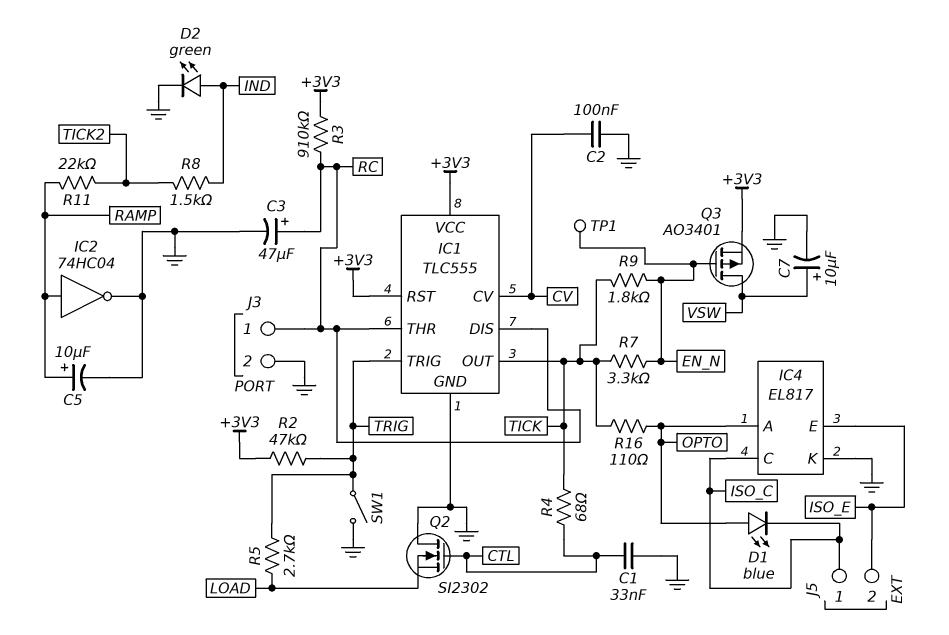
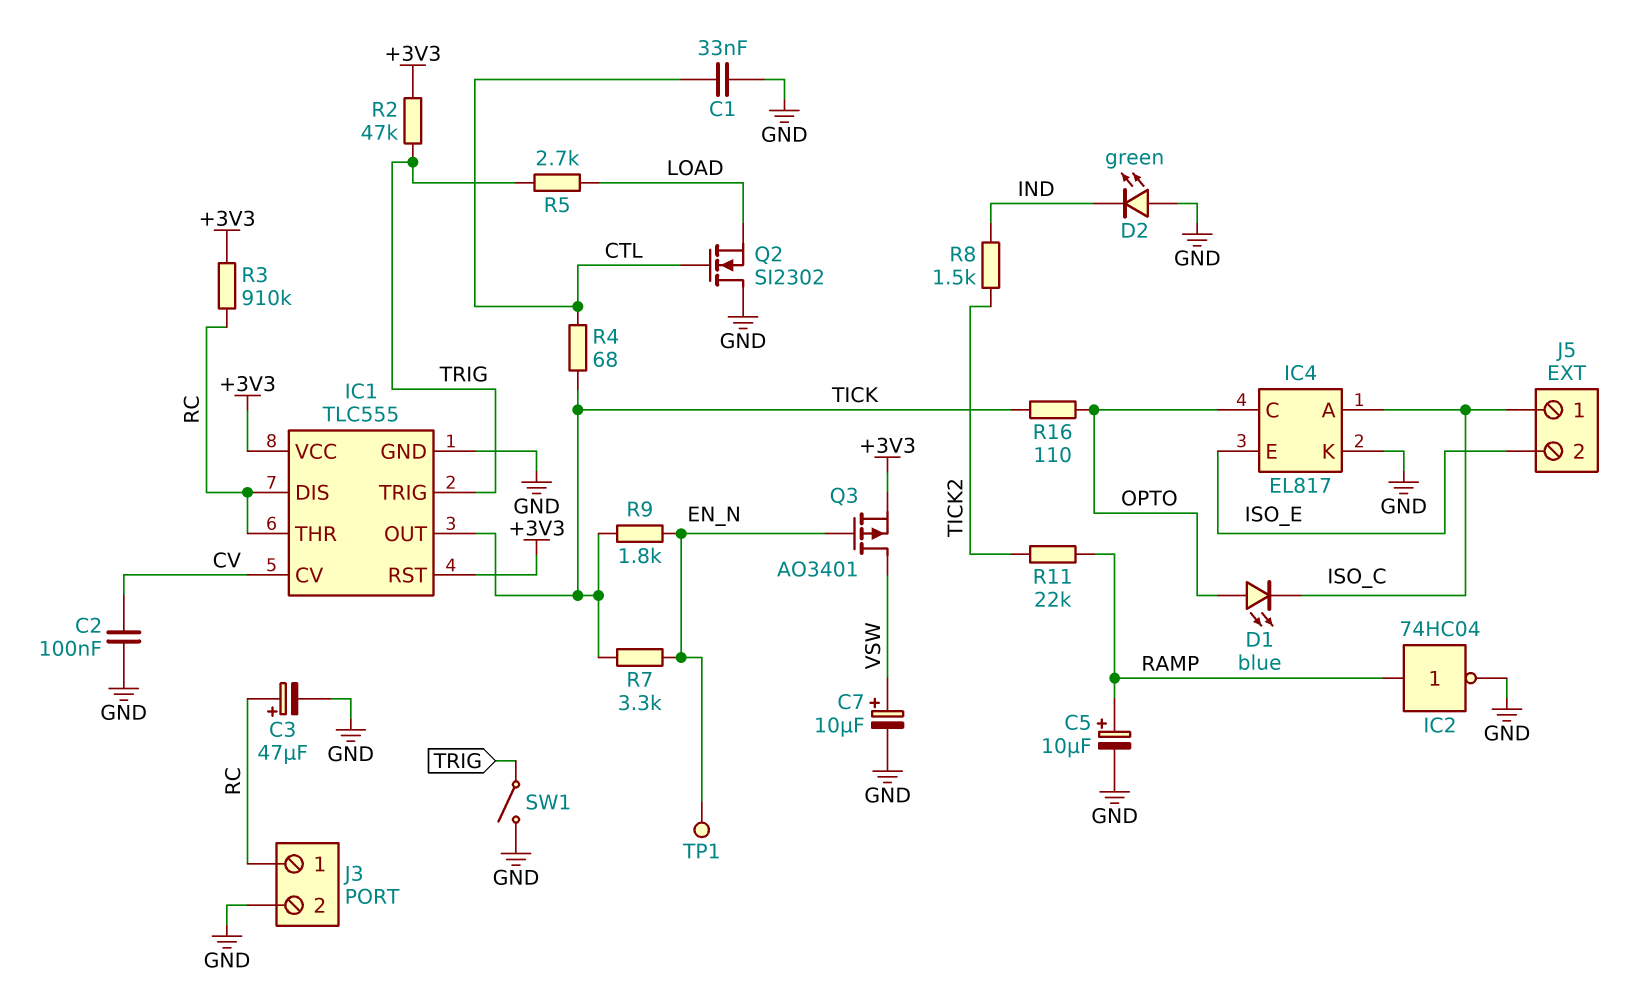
D2: LED green (A IND, K GND) -> LED green (A GND, K IND)
IC4 pin A: OPTO -> ISO_C
IC4 pin C: ISO_C -> OPTO

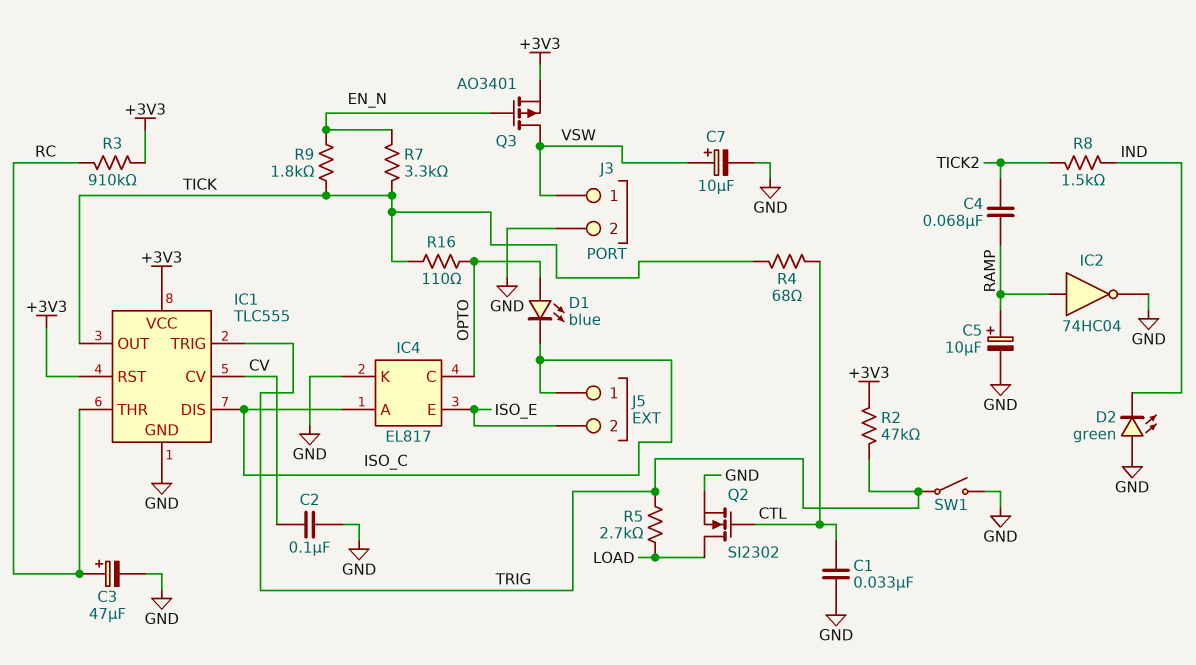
C4: none -> 68nF (RAMP, TICK2)
IC1 pin DIS: RC -> ISO_C
J3 pin 1: RC -> VSW
Q2: NMOS SI2302 (G CTL, D GND, S LOAD) -> NMOS SI2302 (G CTL, D LOAD, S GND)
R11: 22k (RAMP, TICK2) -> none
TP1: test point (EN_N) -> none

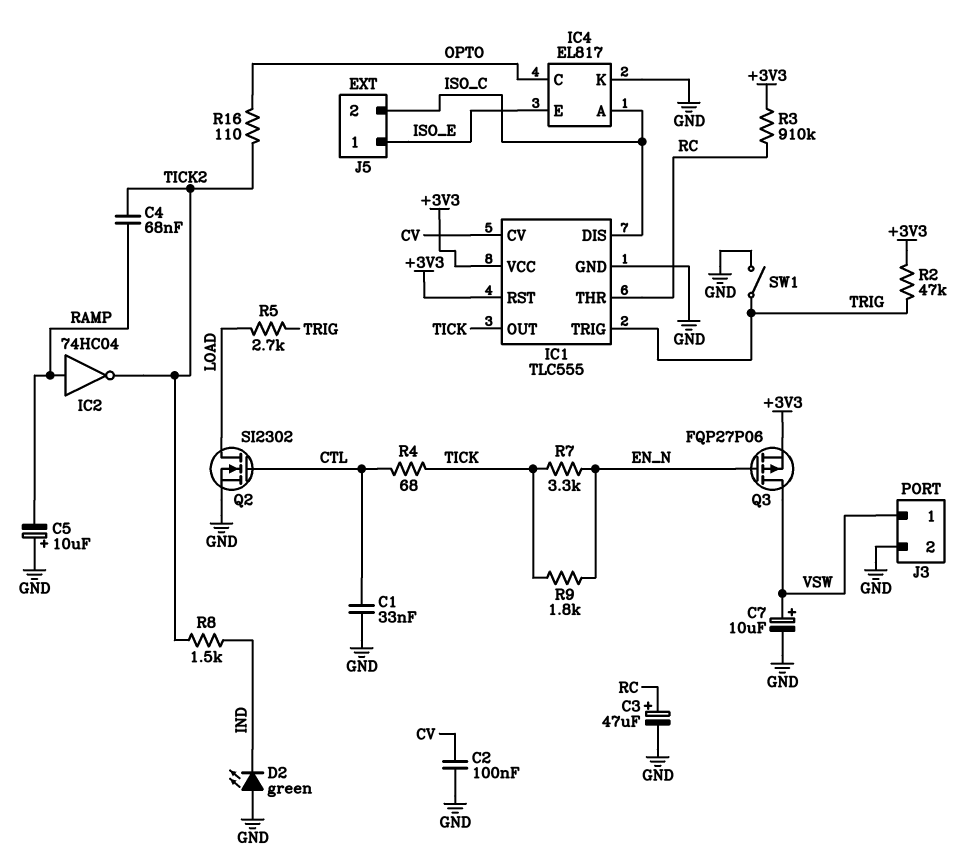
C5: 10uF (plus RAMP, minus GND) -> 10uF (plus GND, minus RAMP)
D1: LED blue (A OPTO, K ISO_C) -> none
IC2: NOT 74HC04 (in RAMP, out GND) -> NOT 74HC04 (in RAMP, out TICK2)
J5 pin 1: ISO_C -> ISO_E
J5 pin 2: ISO_E -> ISO_C
Q3: PMOS AO3401 (G EN_N, D VSW, S +3V3) -> PMOS FQP27P06 (G EN_N, D VSW, S +3V3)
R16: 110 (OPTO, TICK) -> 110 (OPTO, TICK2)

